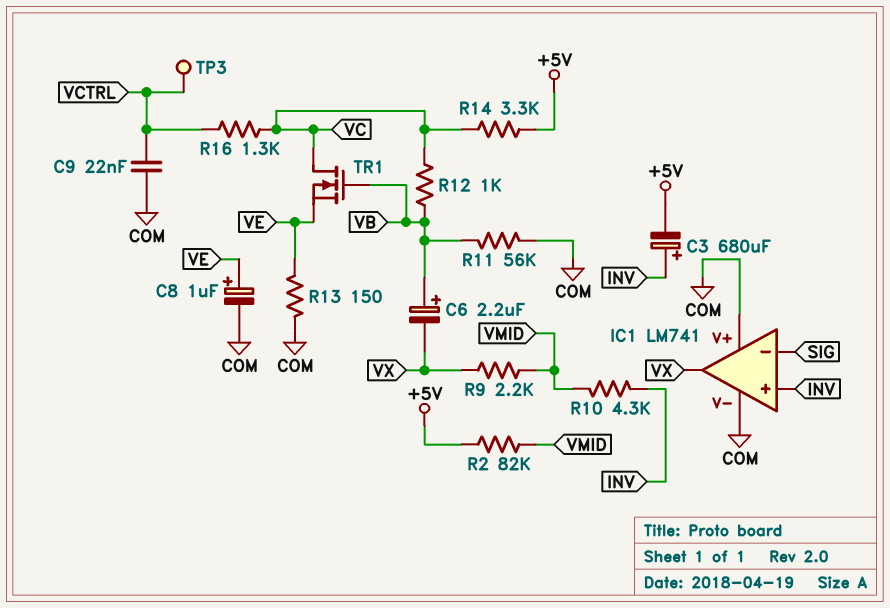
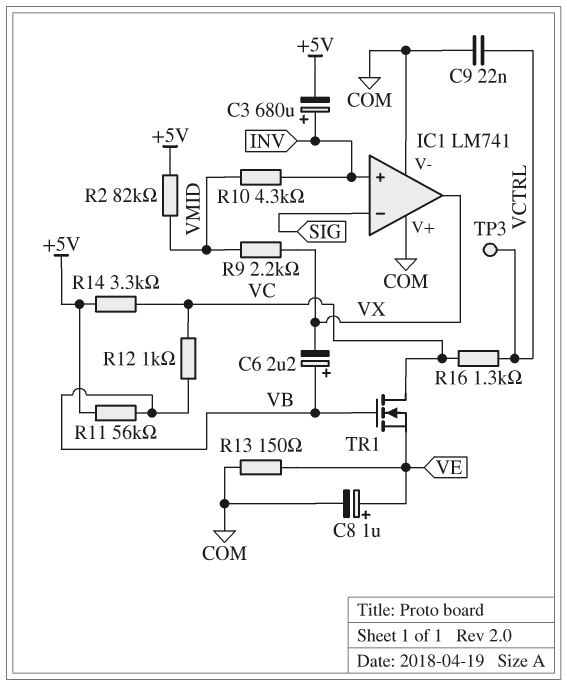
R11: 56k (COM, VB) -> 56k (+5V, VB)

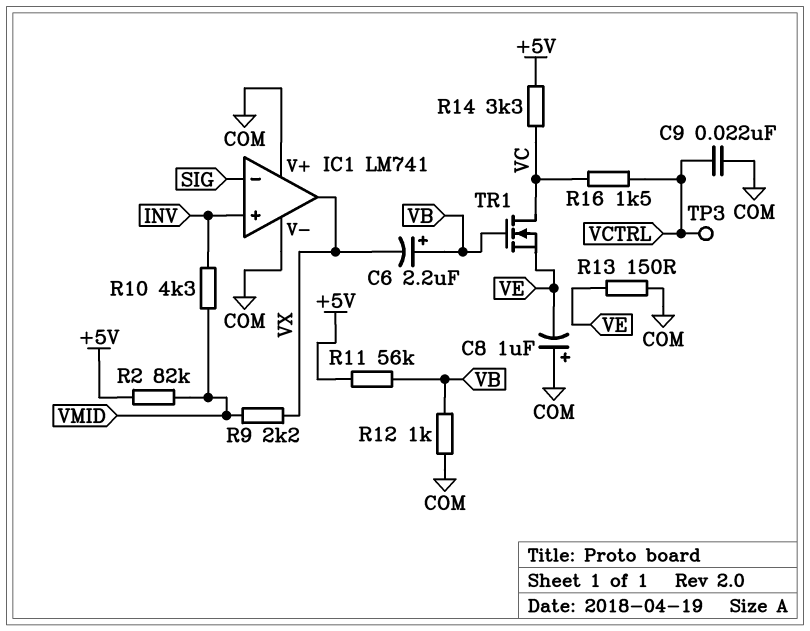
C3: 680uF (plus INV, minus +5V) -> none
C8: 1uF (plus VE, minus COM) -> 1uF (plus COM, minus VE)
R12: 1k (VB, VC) -> 1k (COM, VB)
R16: 1.3k (VC, VCTRL) -> 1.5k (VC, VCTRL)

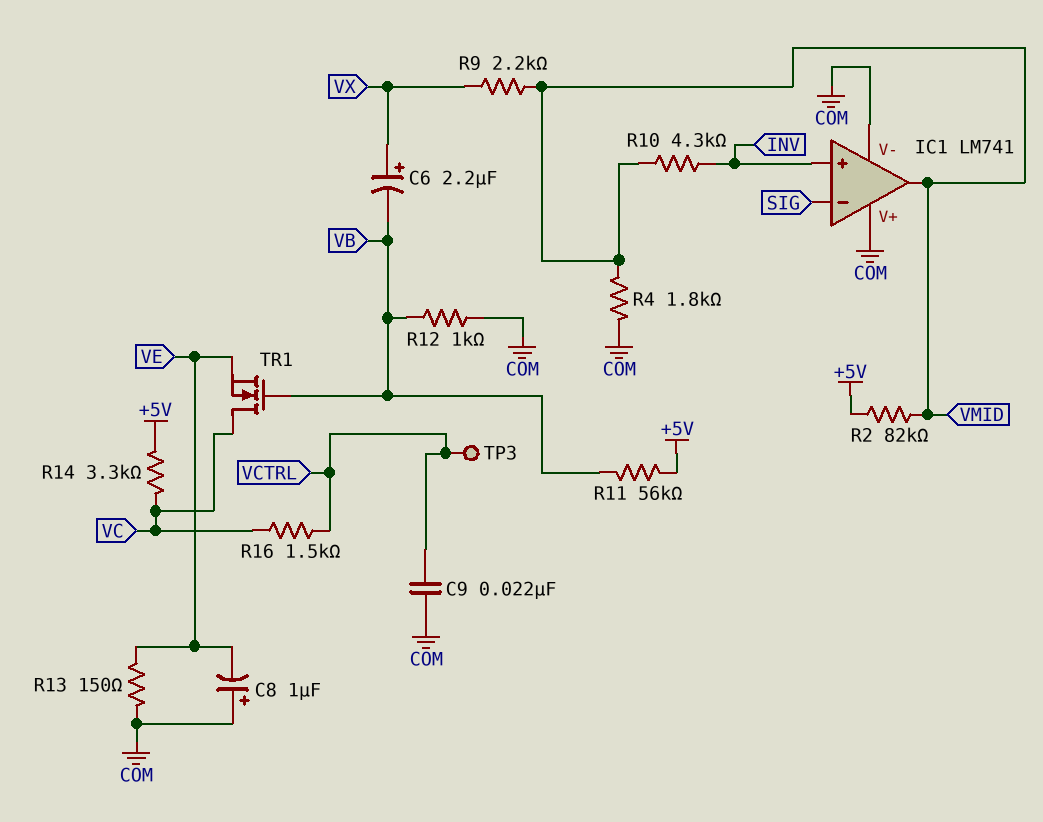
C6: 2.2uF (plus VB, minus VX) -> 2.2uF (plus VX, minus VB)
IC1 pin out: VX -> VMID
R4: none -> 1.8k (COM, VMID)

